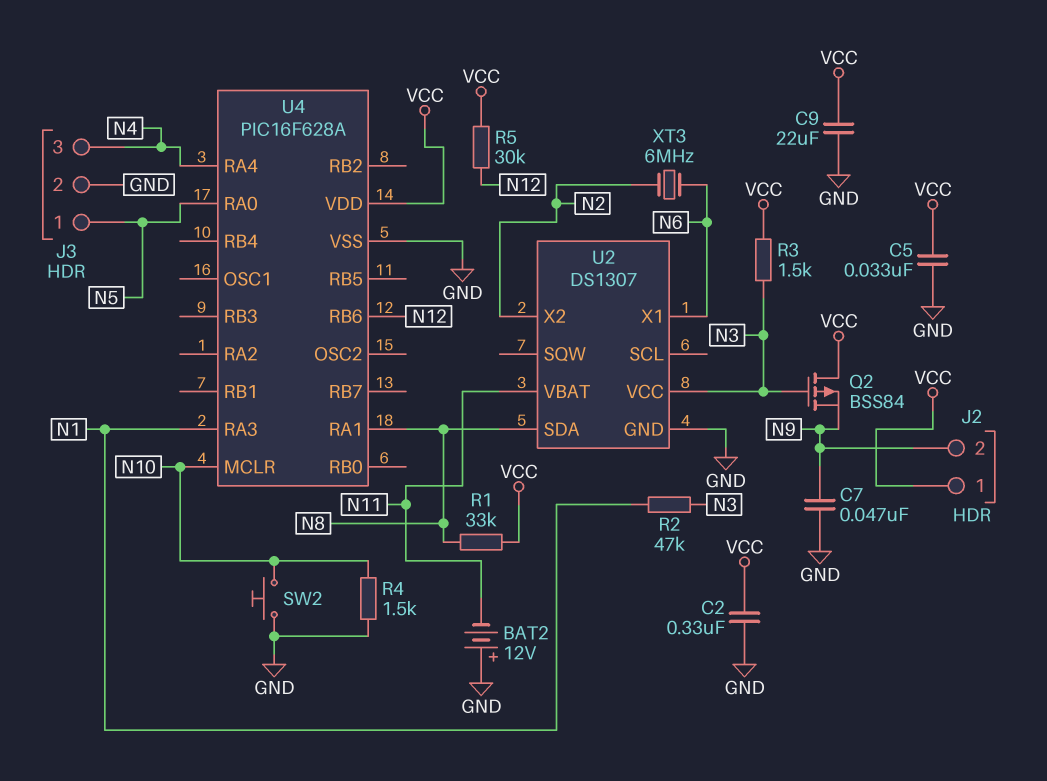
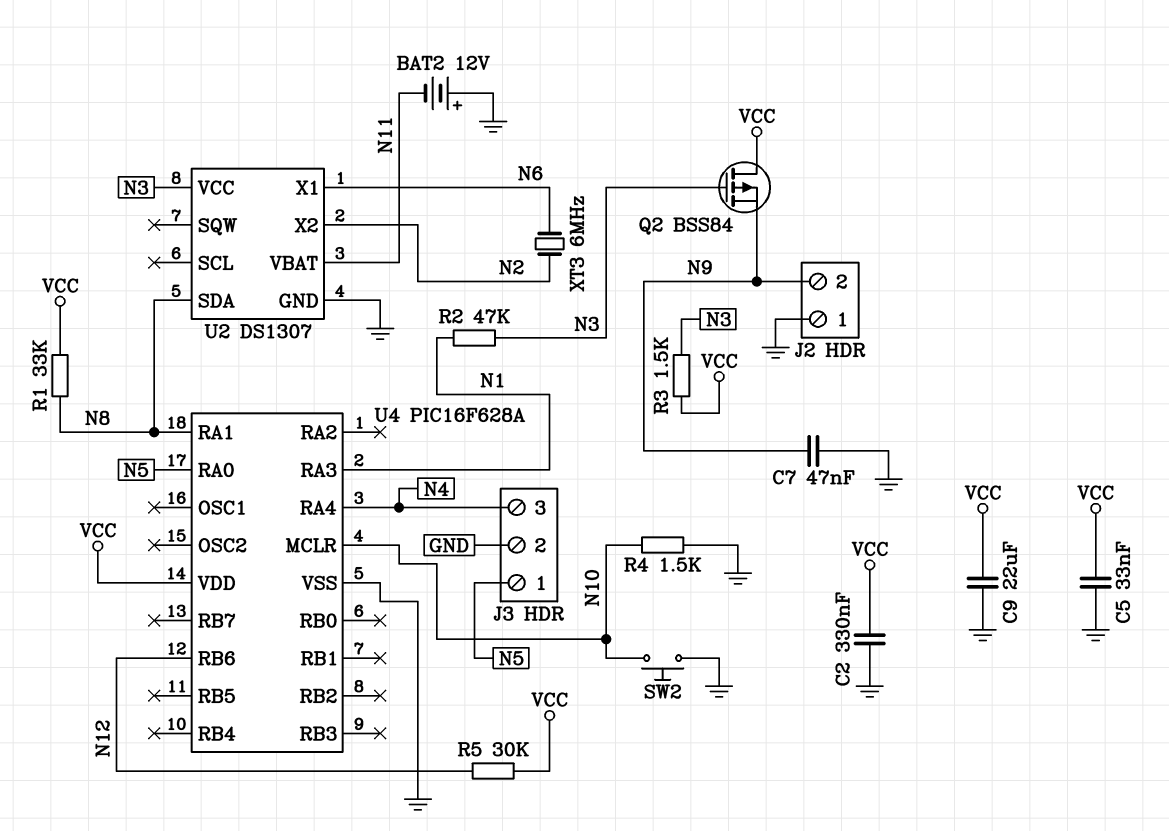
J2 pin 1: VCC -> GND

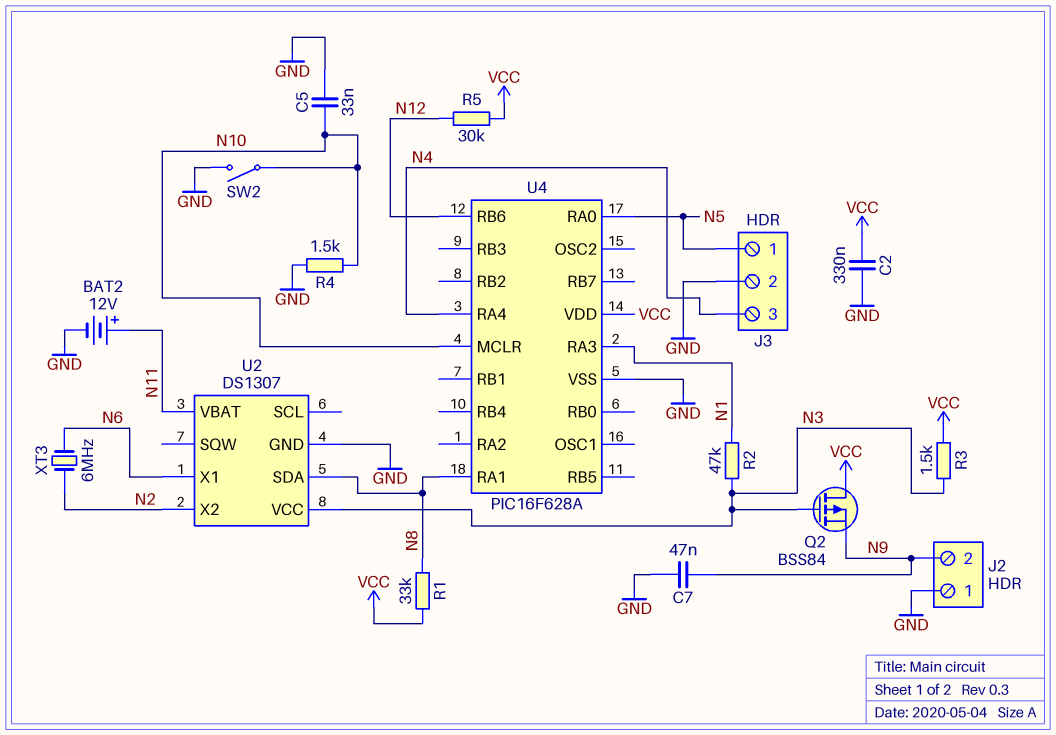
BAT2: 12V (plus GND, minus N11) -> 12V (plus N11, minus GND)
C5: 33nF (GND, VCC) -> 33nF (GND, N10)
C9: 22uF (GND, VCC) -> none
SW2: button (GND, N10) -> switch (GND, N10)

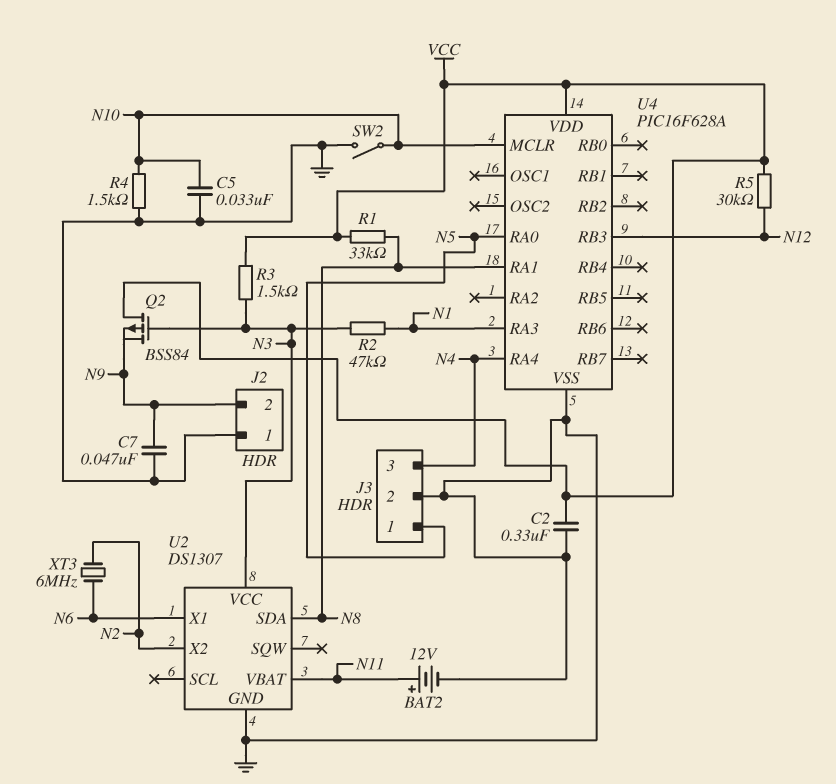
U4 pin RB3: none -> N12
U4 pin RB6: N12 -> none

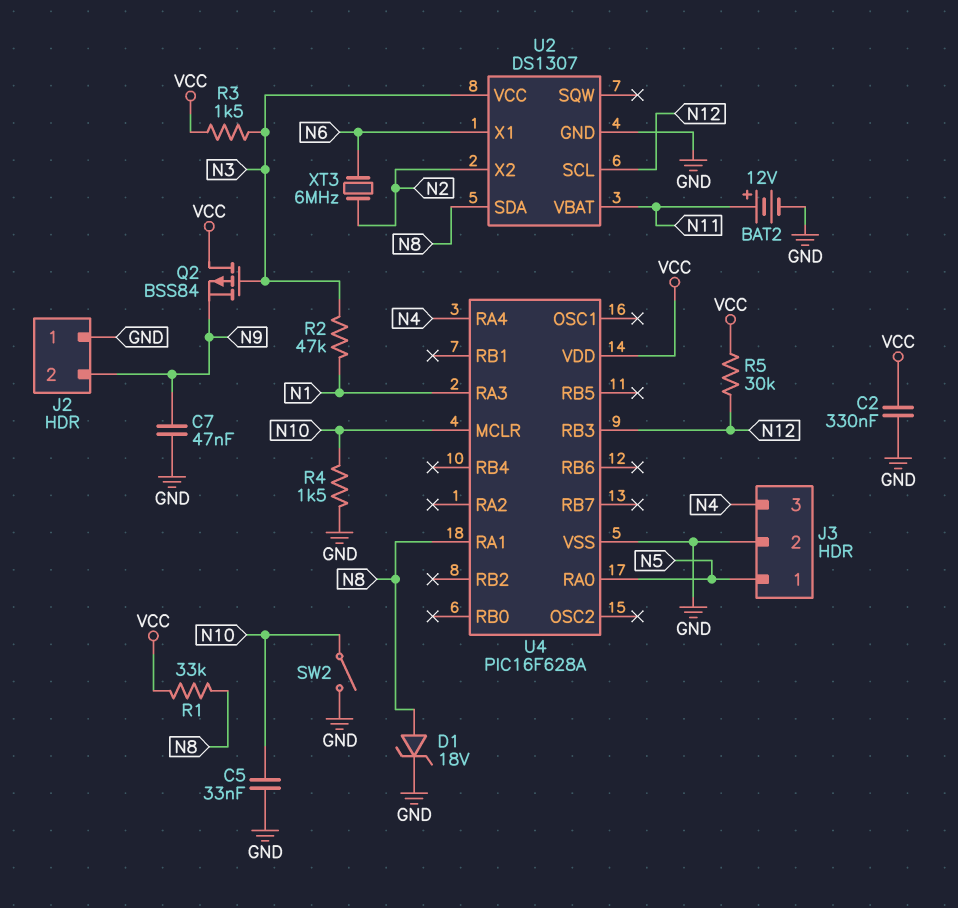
D1: none -> zener 18V (A N8, K GND)
U2 pin SCL: none -> N12

